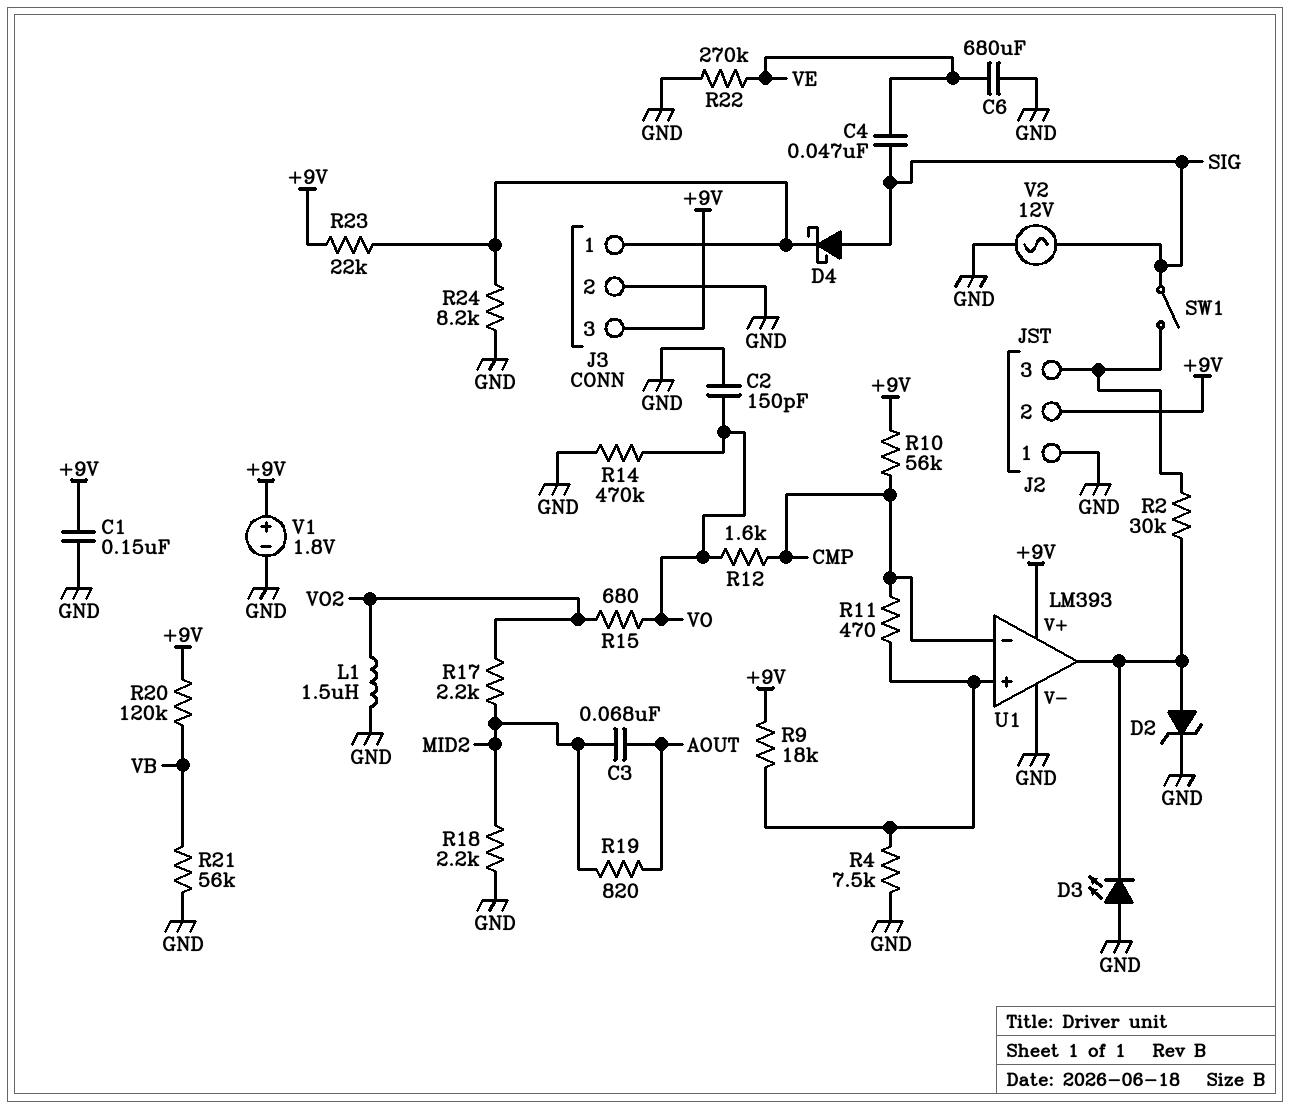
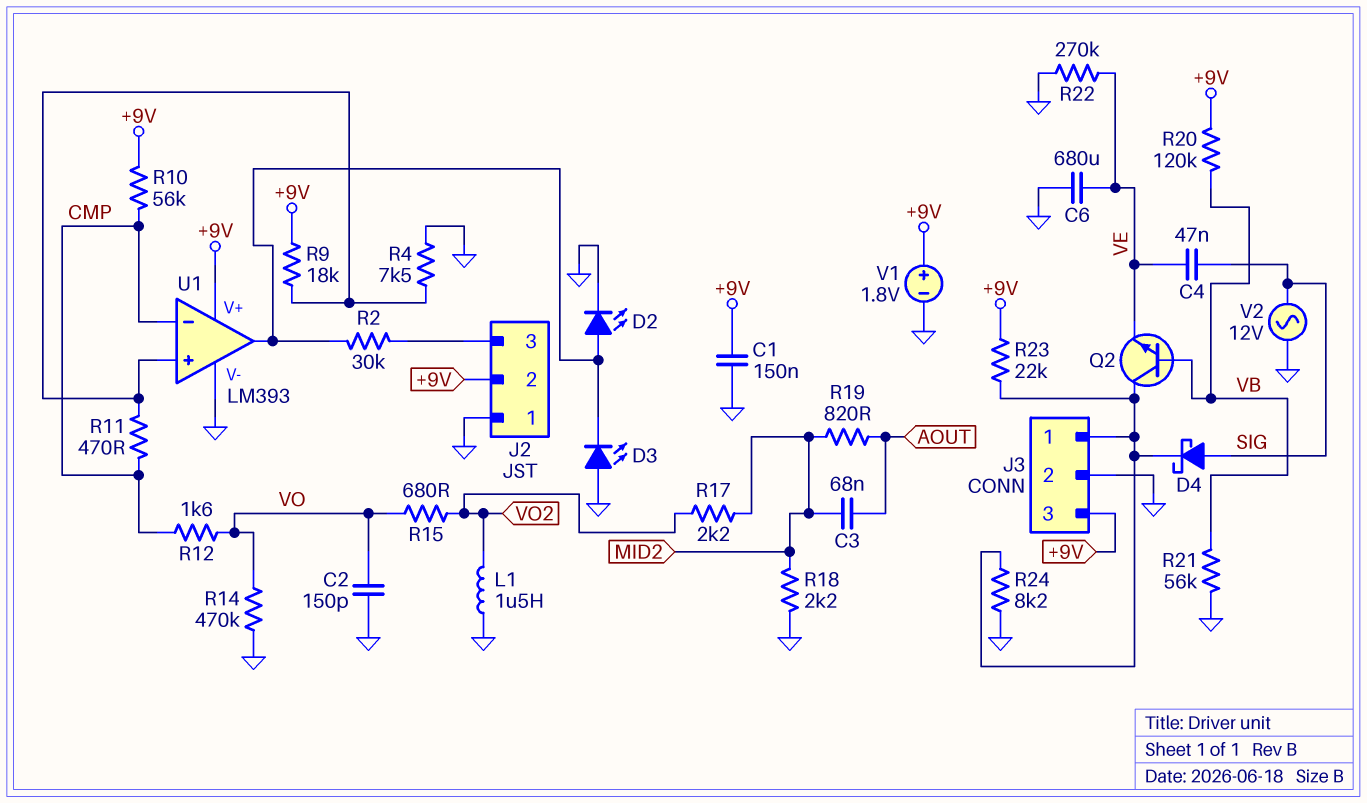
D2: zener (A U1/out, K GND) -> LED (A U1/out, K GND)
Q2: none -> NPN (B VB, C J3/1, E VE)
SW1: switch (J2/3, SIG) -> none

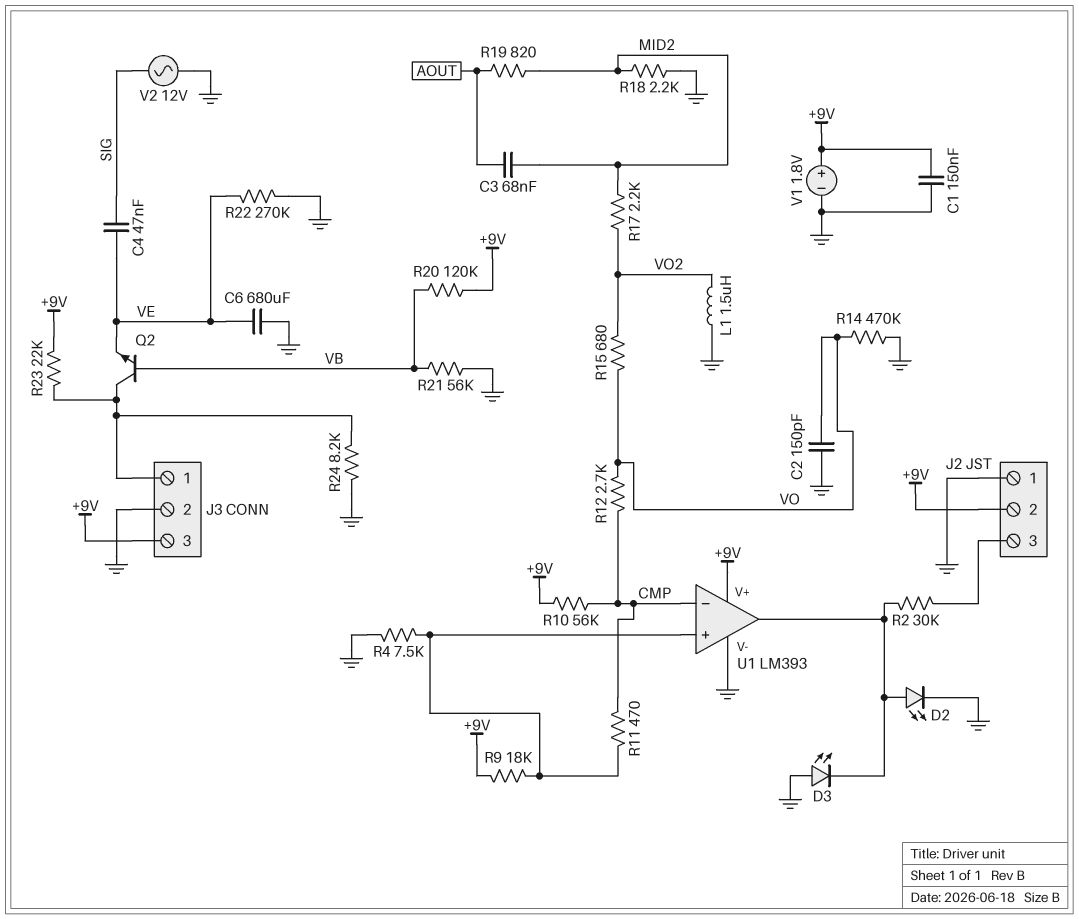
D4: schottky (A SIG, K J3/1) -> none
R12: 1.6k (CMP, VO) -> 2.7k (CMP, VO)

